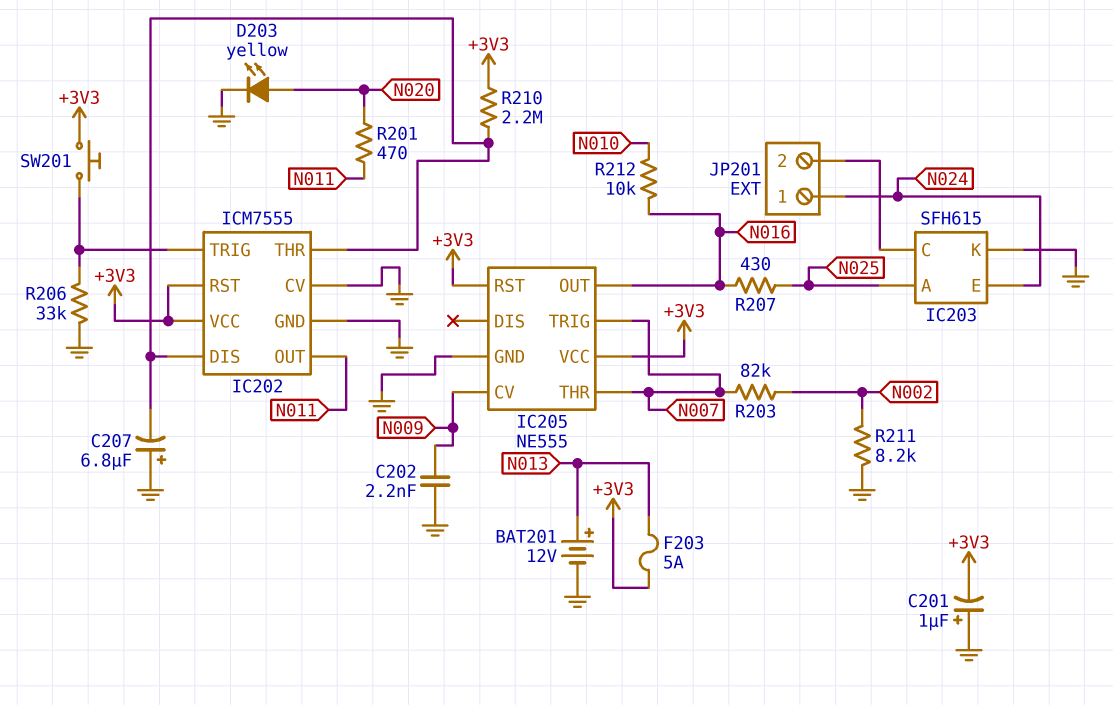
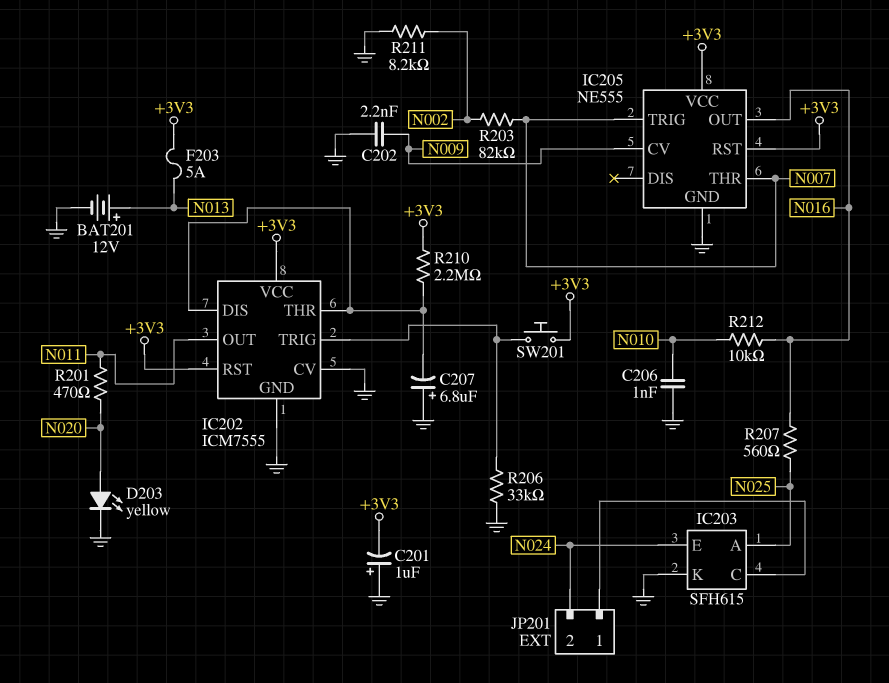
C206: none -> 1nF (GND, N010)
JP201 pin 1: N024 -> IC203/C
JP201 pin 2: IC203/C -> N024
R207: 430 (N016, N025) -> 560 (N016, N025)

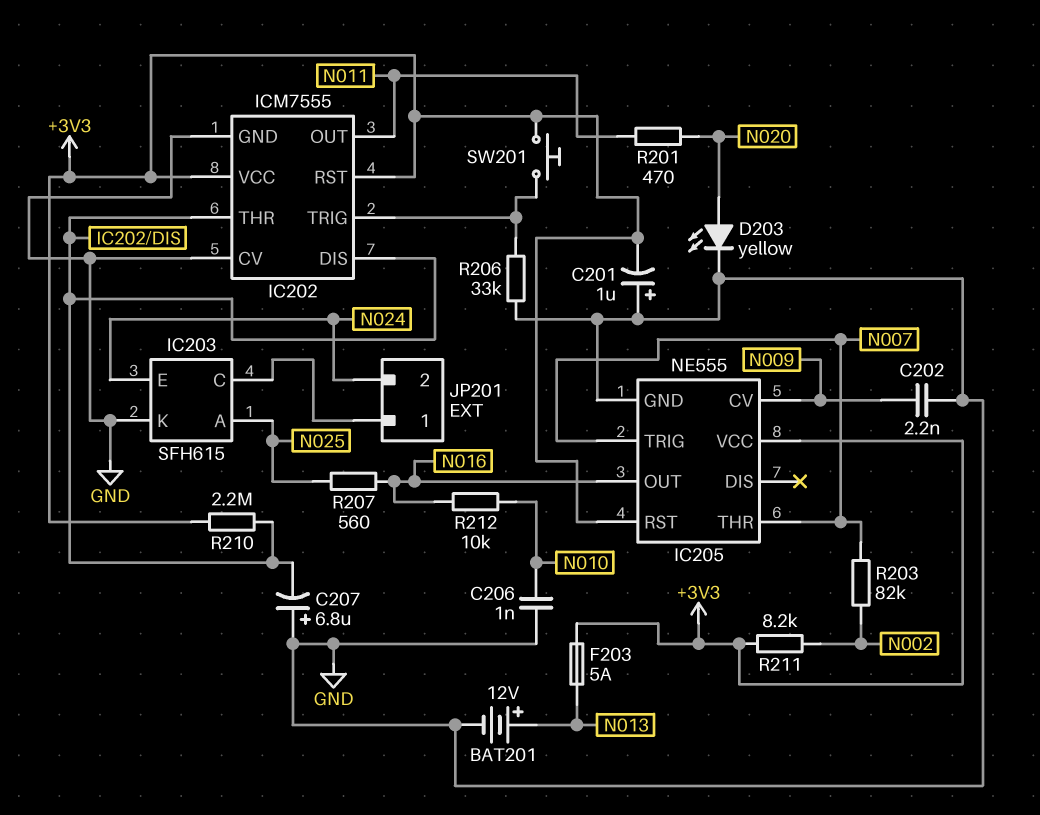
R211: 8.2k (GND, N002) -> 8.2k (+3V3, N002)

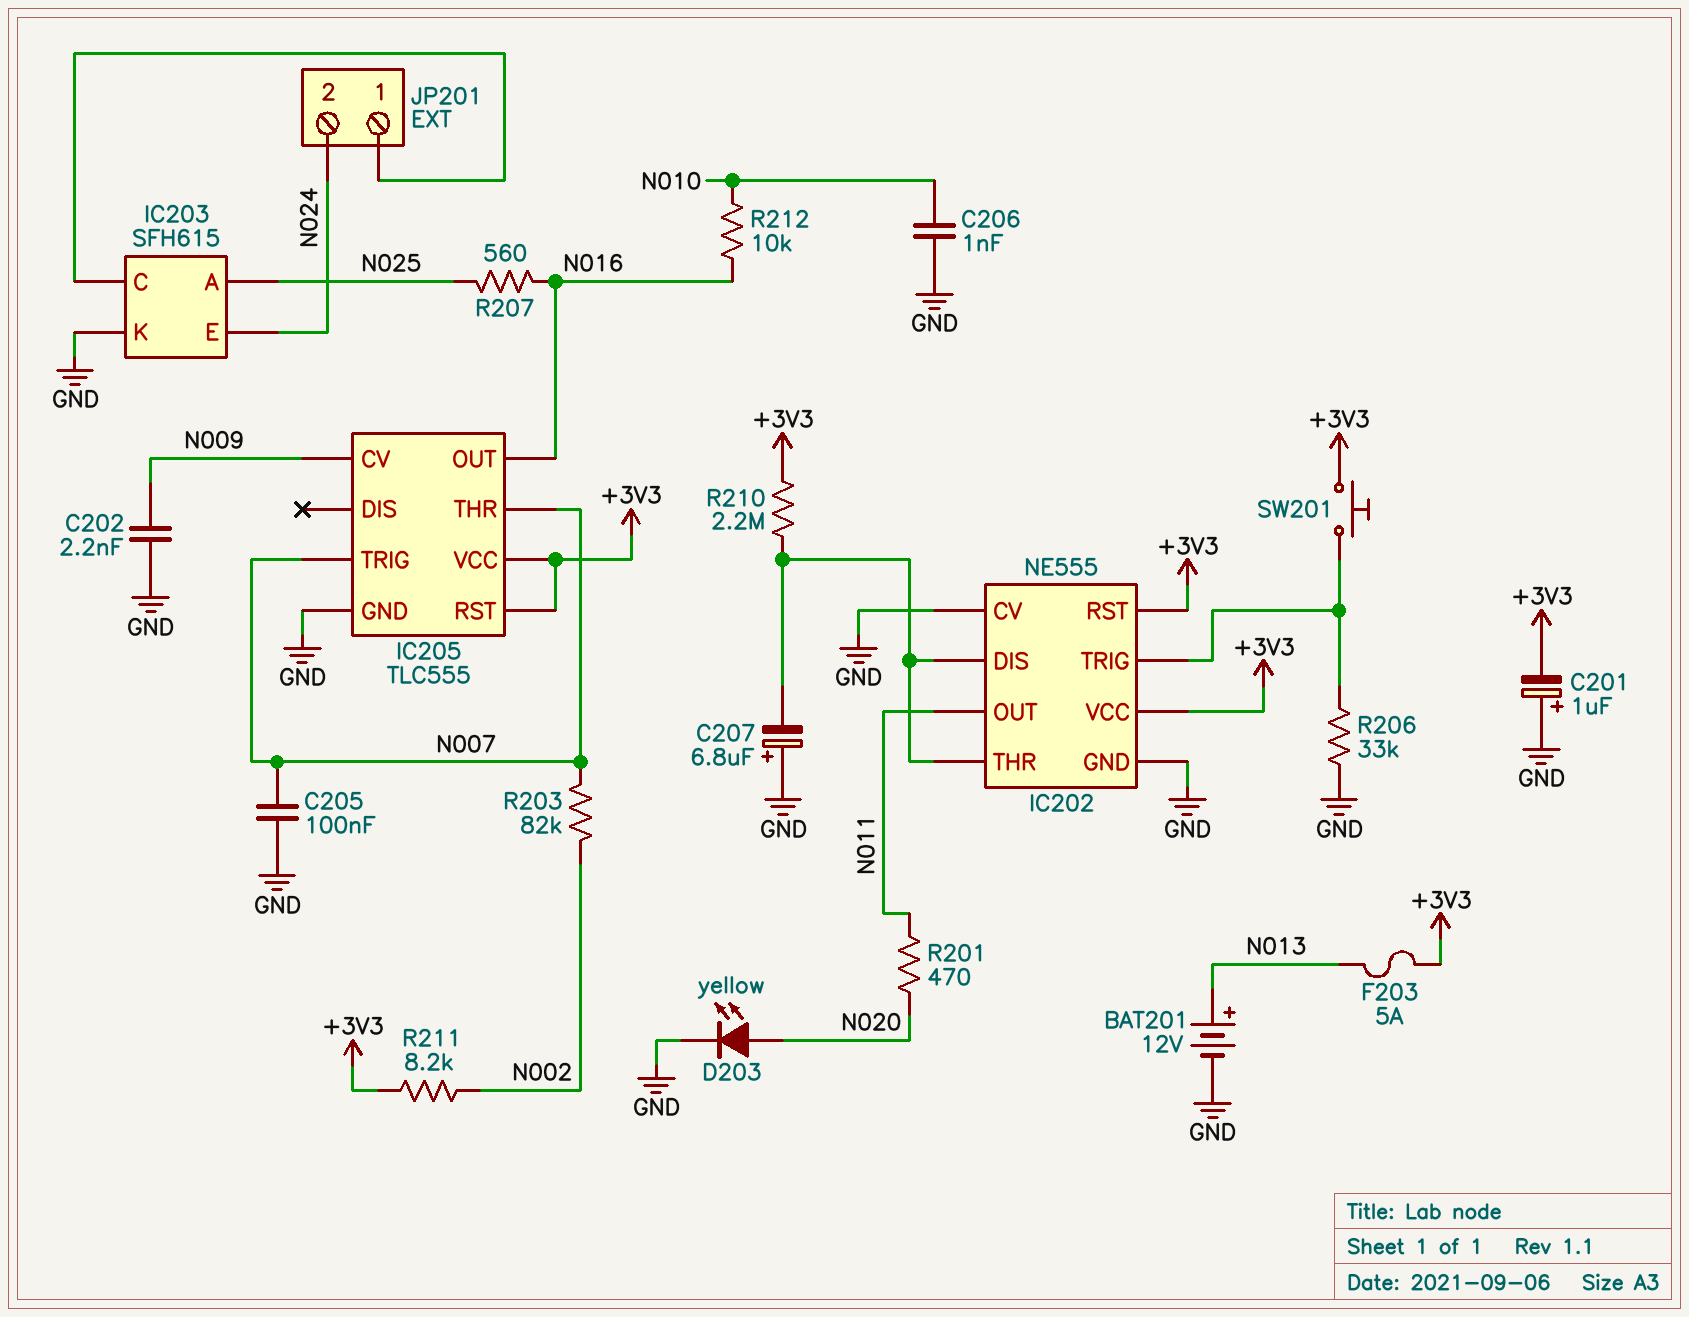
C205: none -> 100nF (GND, N007)
IC202: ICM7555 -> NE555
IC205: NE555 -> TLC555

